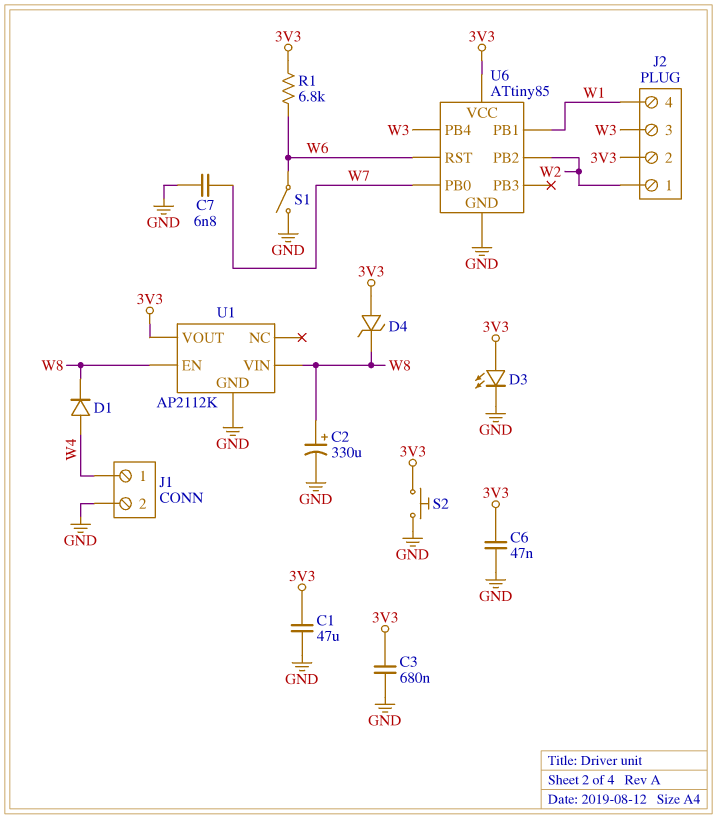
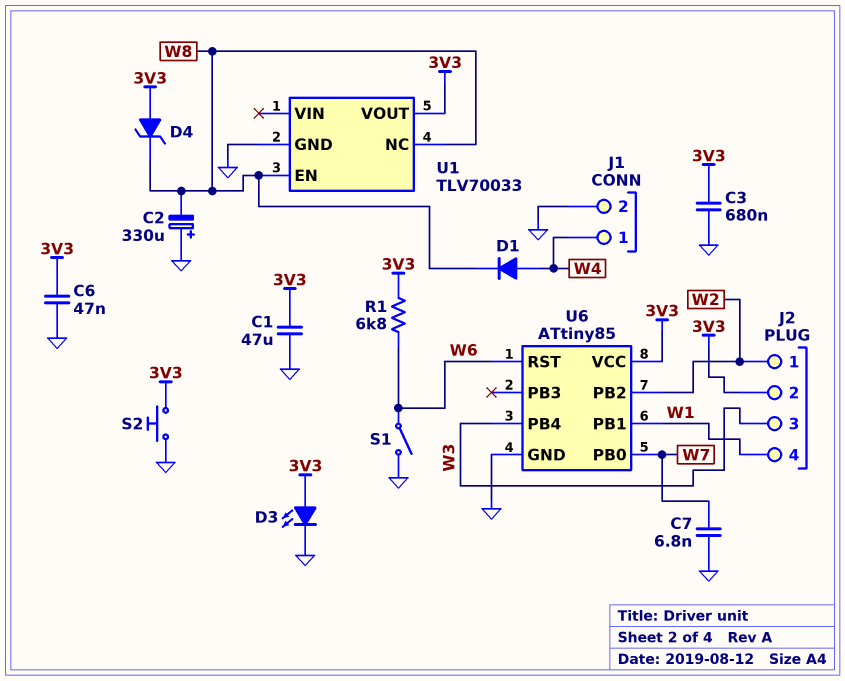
C2: 330uF (plus W8, minus GND) -> 330uF (plus GND, minus W8)
U1: AP2112K -> TLV70033
U1 pin NC: none -> W8
U1 pin VIN: W8 -> none

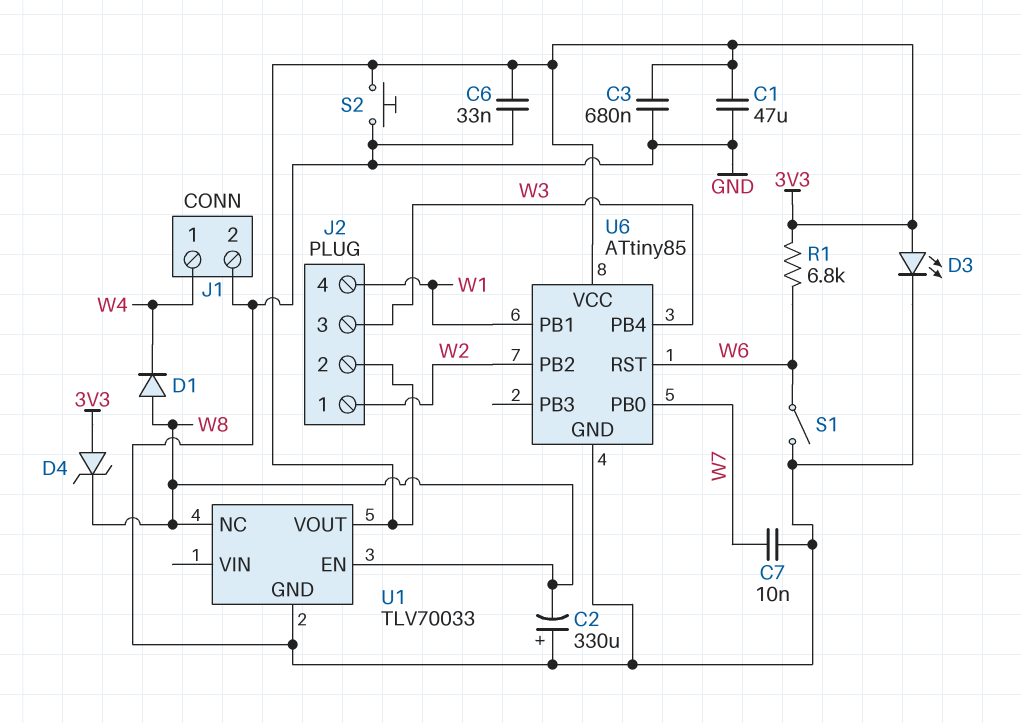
C6: 47nF (3V3, GND) -> 33nF (3V3, GND)
C7: 6.8nF (GND, W7) -> 10nF (GND, W7)
D1: diode (A W4, K W8) -> diode (A W8, K W4)

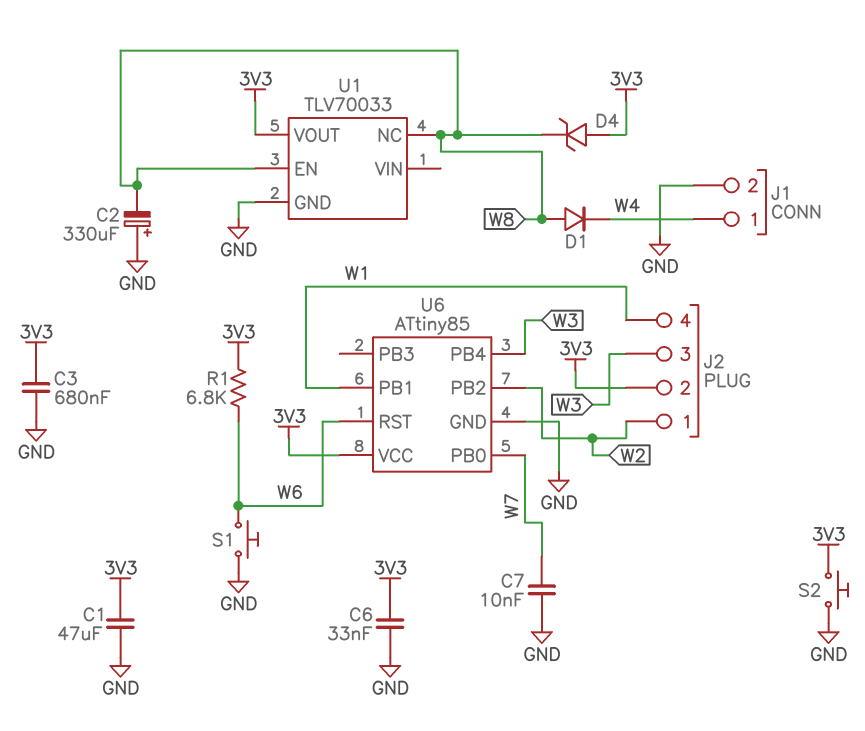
D3: LED (A 3V3, K GND) -> none
S1: switch (GND, W6) -> button (GND, W6)

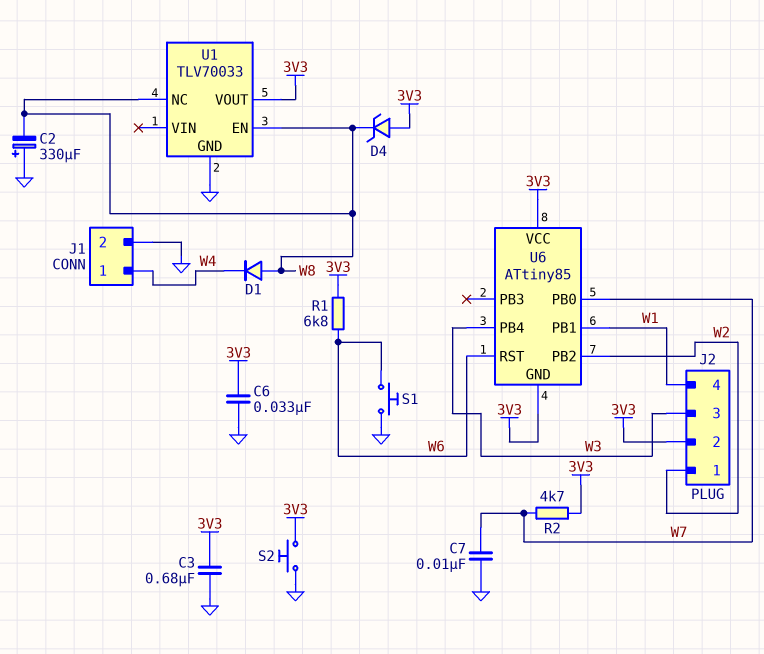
C1: 47uF (3V3, GND) -> none
R2: none -> 4.7k (3V3, W7)
U6 pin GND: GND -> 3V3

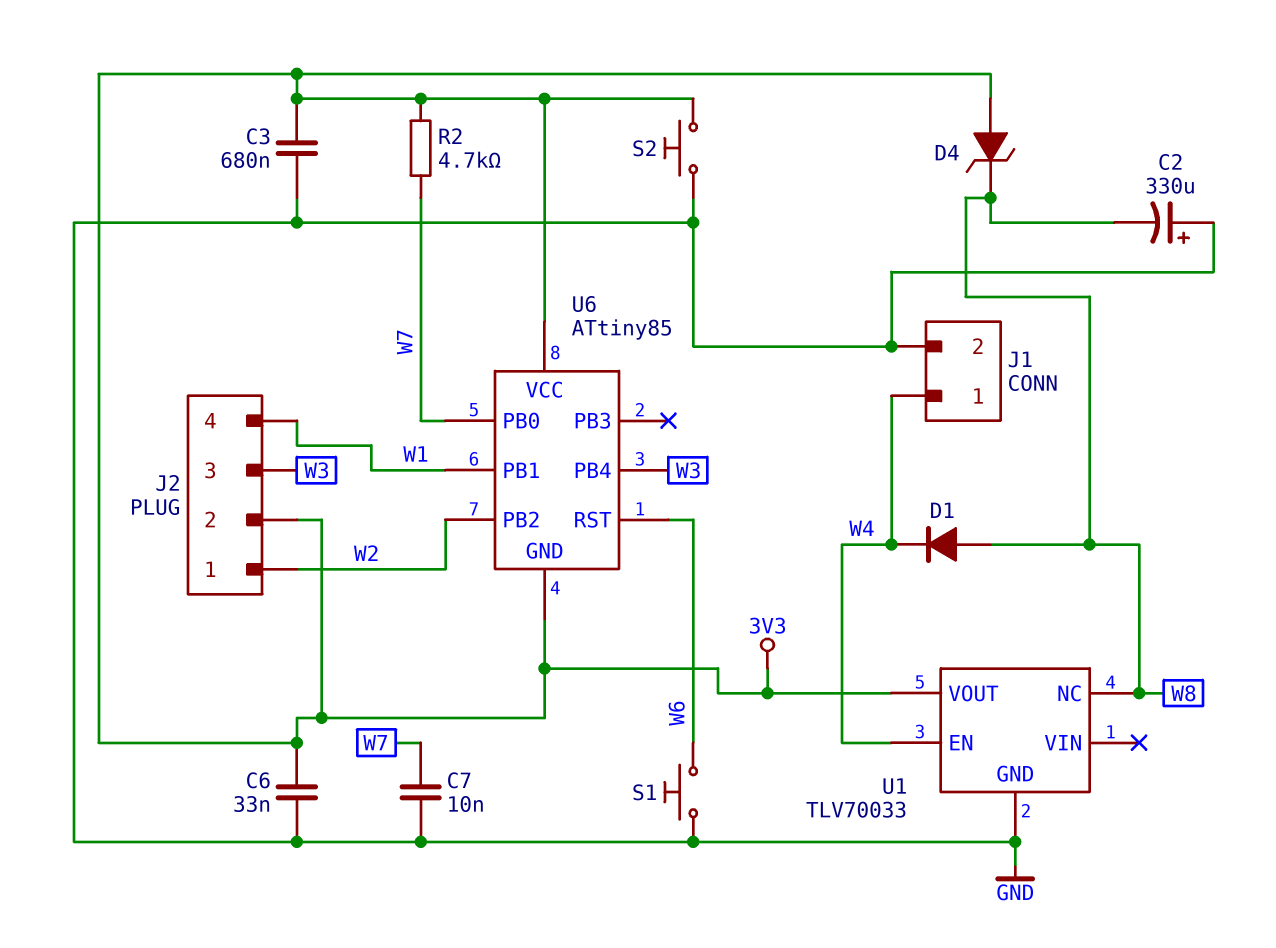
R1: 6.8k (3V3, W6) -> none
U1 pin EN: W8 -> W4

